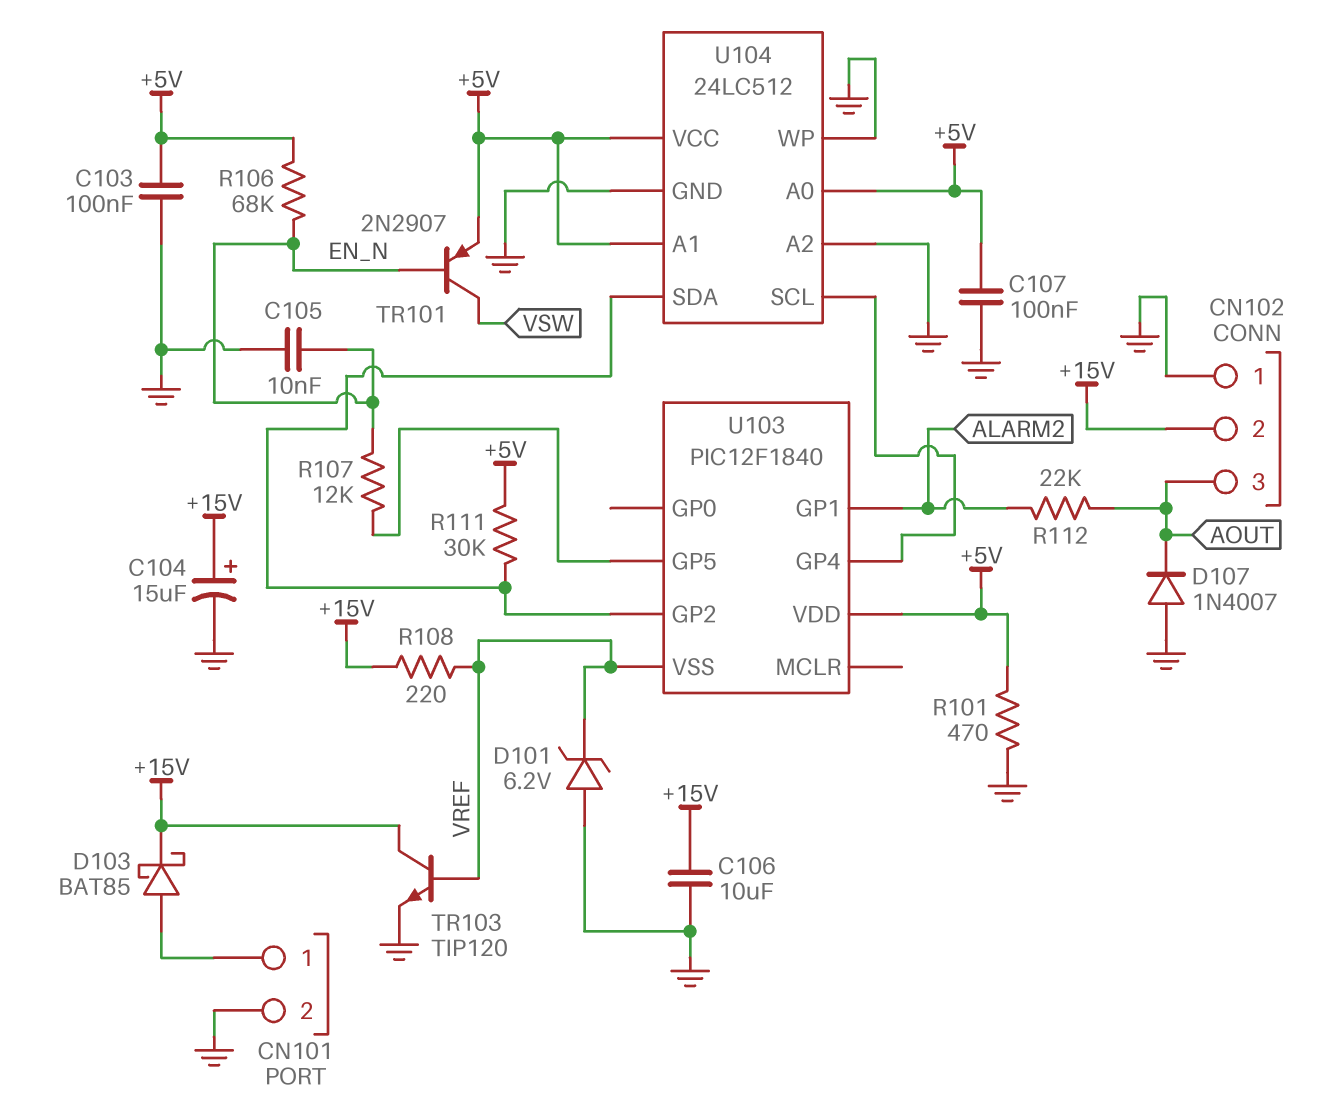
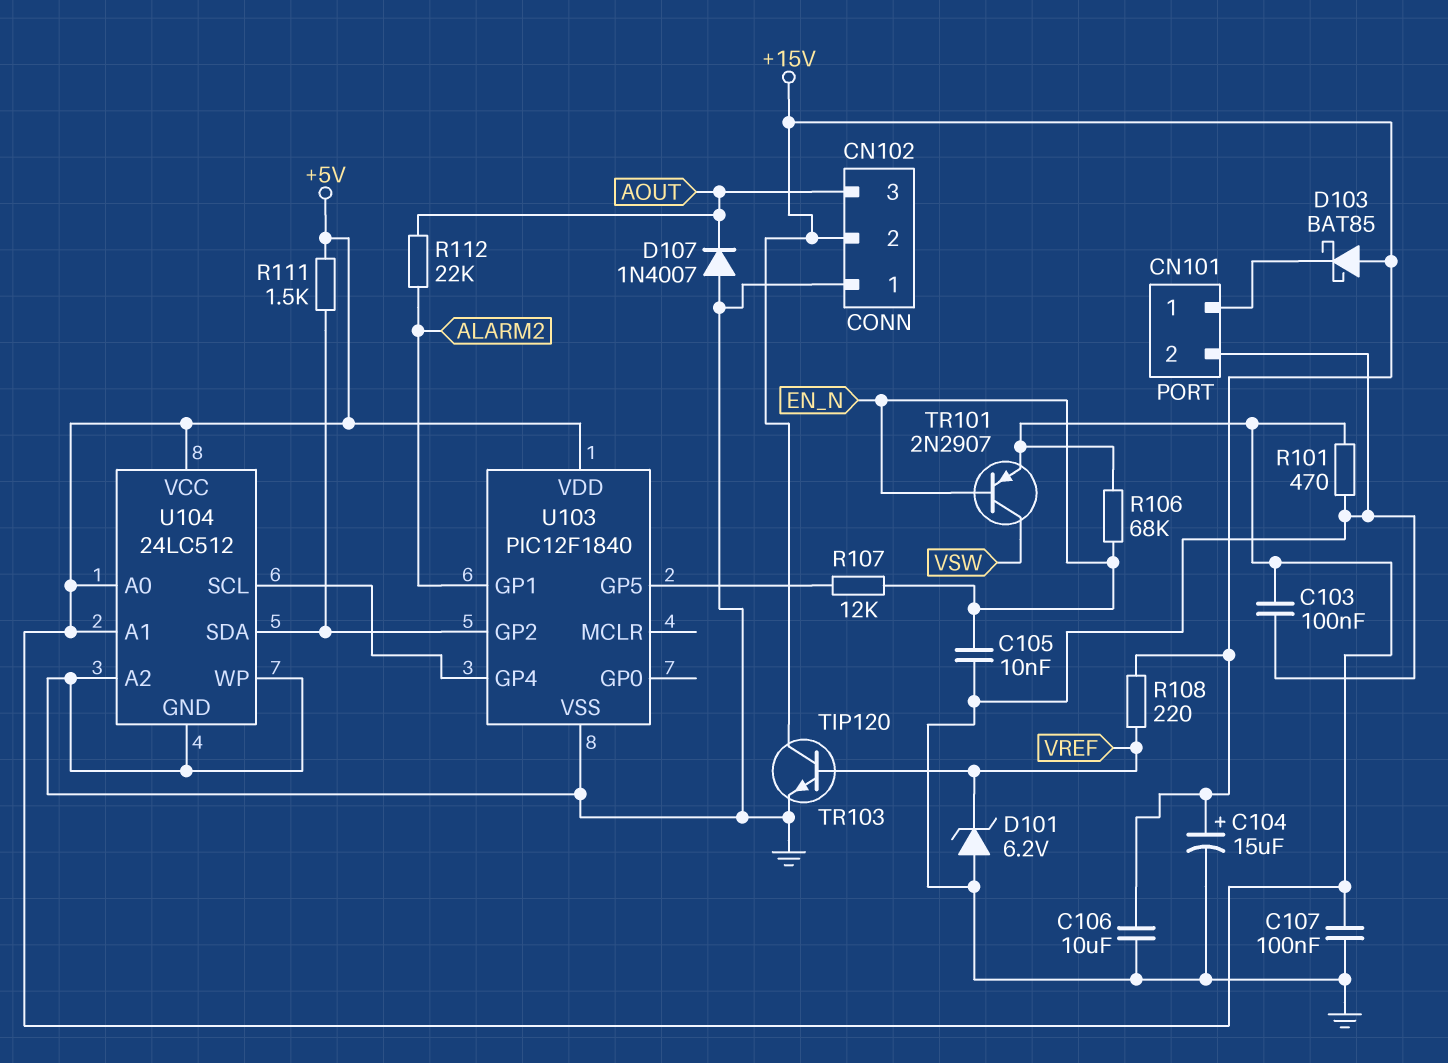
D103: schottky BAT85 (A CN101/1, K +15V) -> schottky BAT85 (A +15V, K CN101/1)
R111: 30k (+5V, U103/GP2) -> 1.5k (+5V, U103/GP2)
U103 pin VSS: VREF -> GND

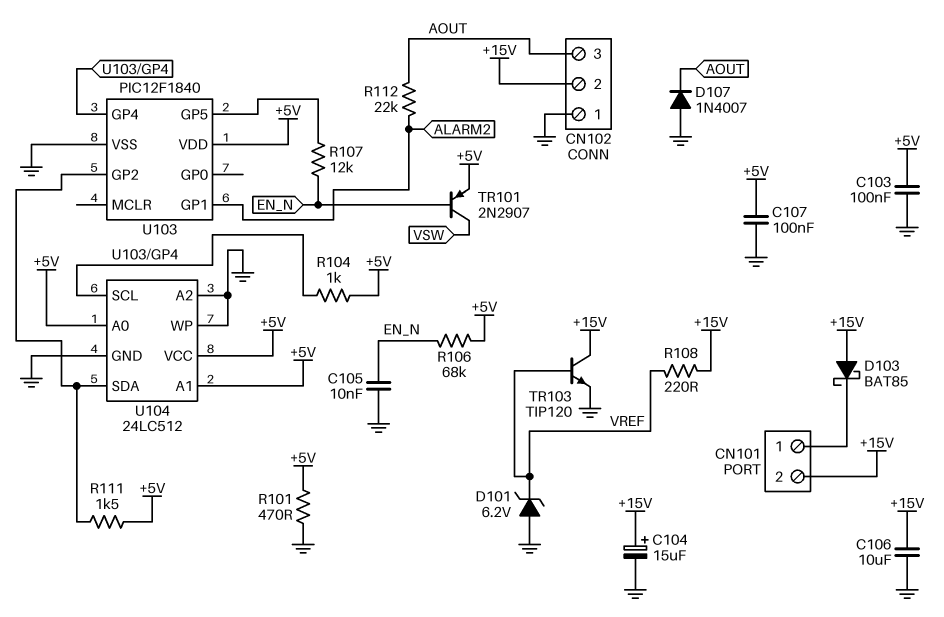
CN101 pin 2: GND -> +15V
R104: none -> 1k (+5V, U103/GP4)

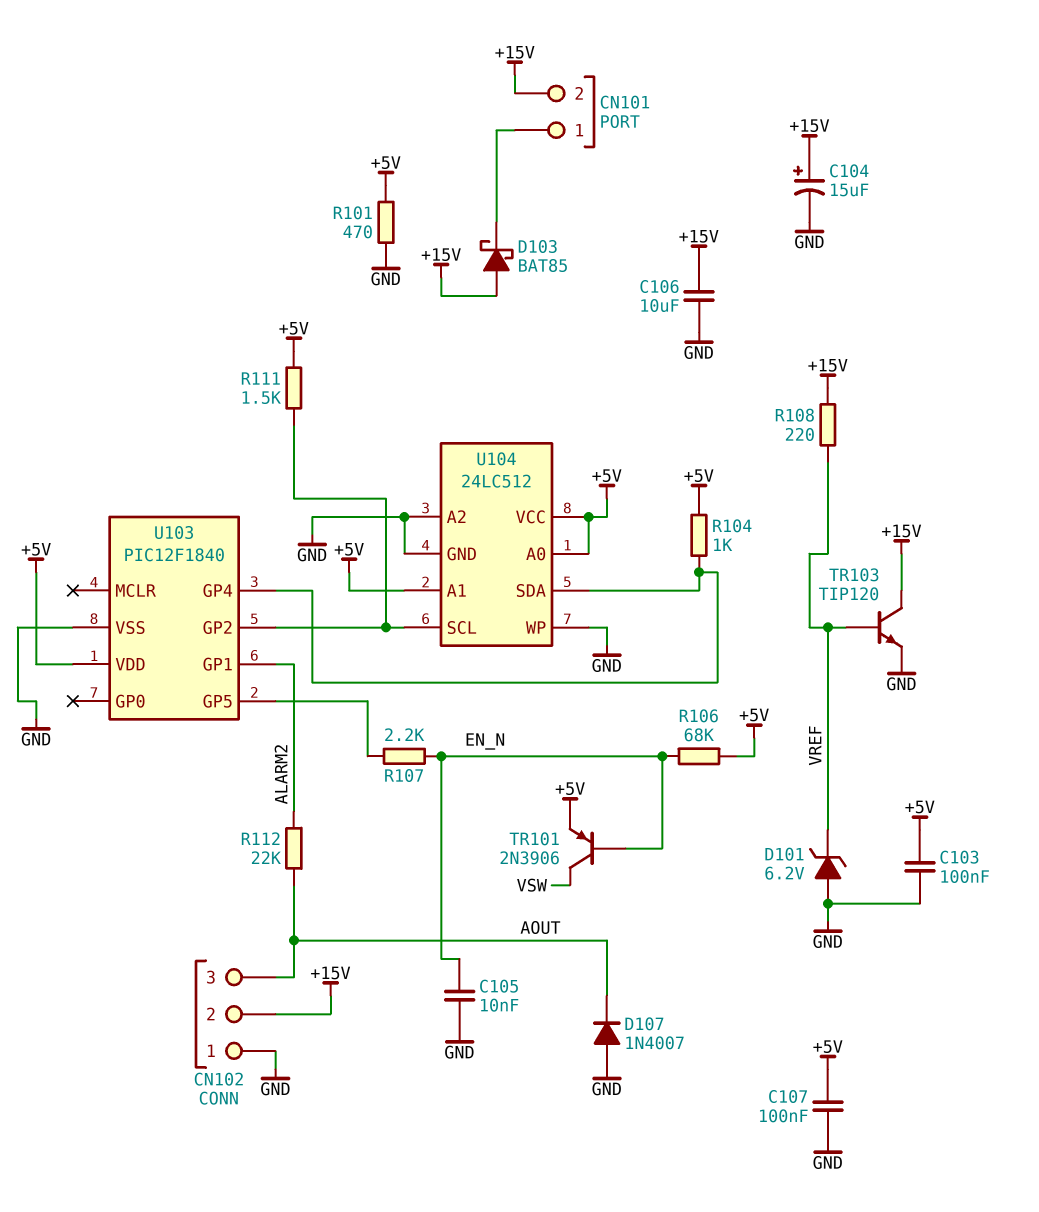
R107: 12k (EN_N, U103/GP5) -> 2.2k (EN_N, U103/GP5)
TR101: PNP 2N2907 (B EN_N, C VSW, E +5V) -> PNP 2N3906 (B EN_N, C VSW, E +5V)
U104 pin SCL: U103/GP4 -> U103/GP2
U104 pin SDA: U103/GP2 -> U103/GP4

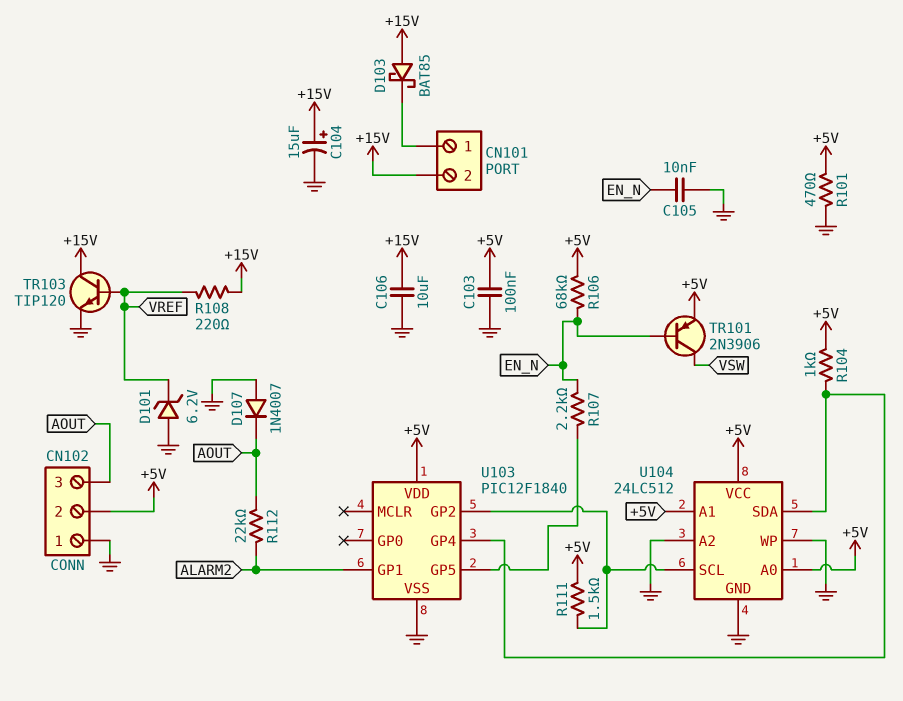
C107: 100nF (+5V, GND) -> none
CN102 pin 2: +15V -> +5V

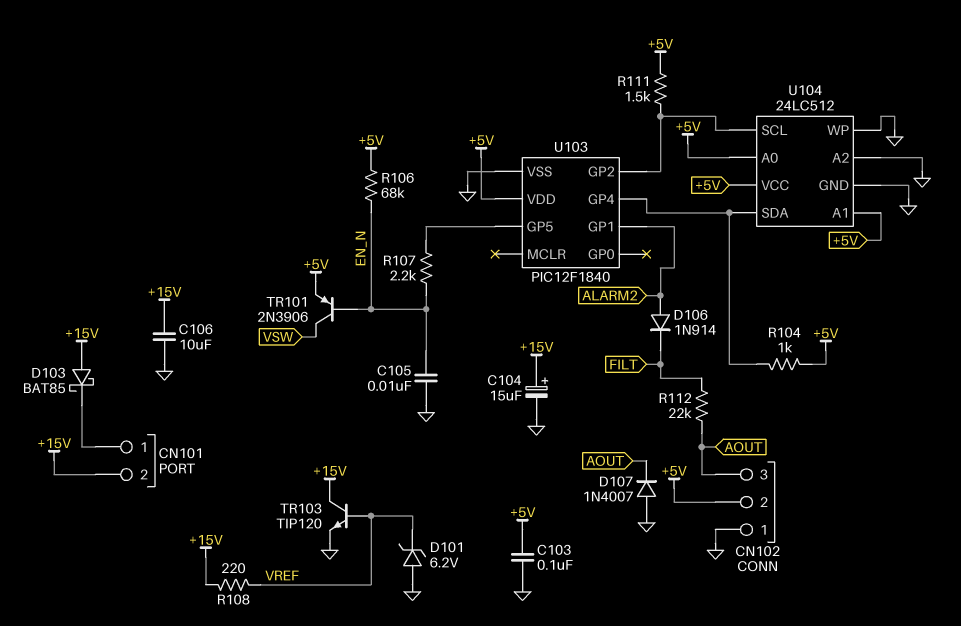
D106: none -> diode 1N914 (A ALARM2, K FILT)
R101: 470 (+5V, GND) -> none
R112: 22k (ALARM2, AOUT) -> 22k (AOUT, FILT)

